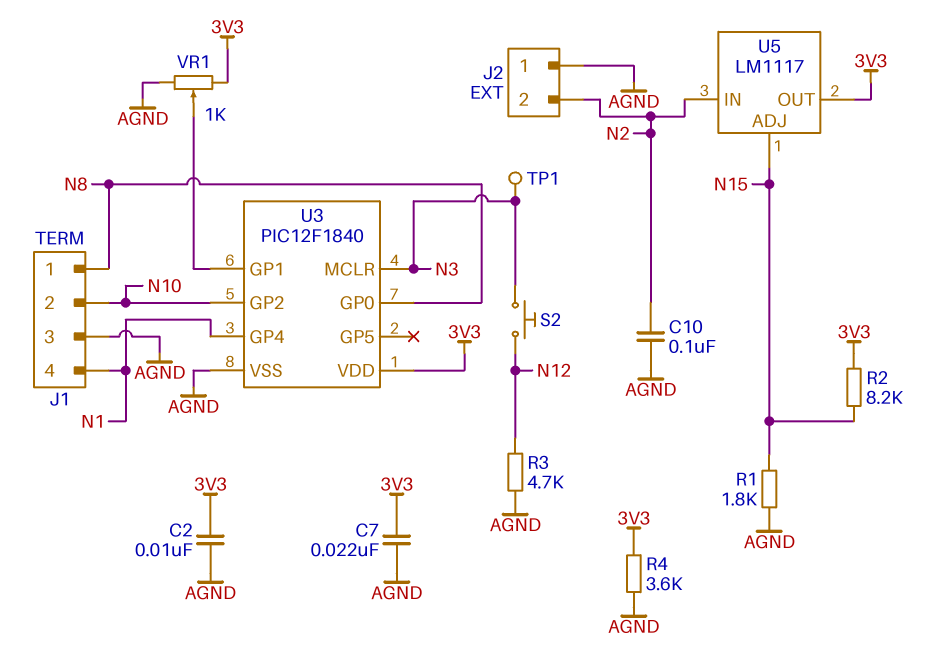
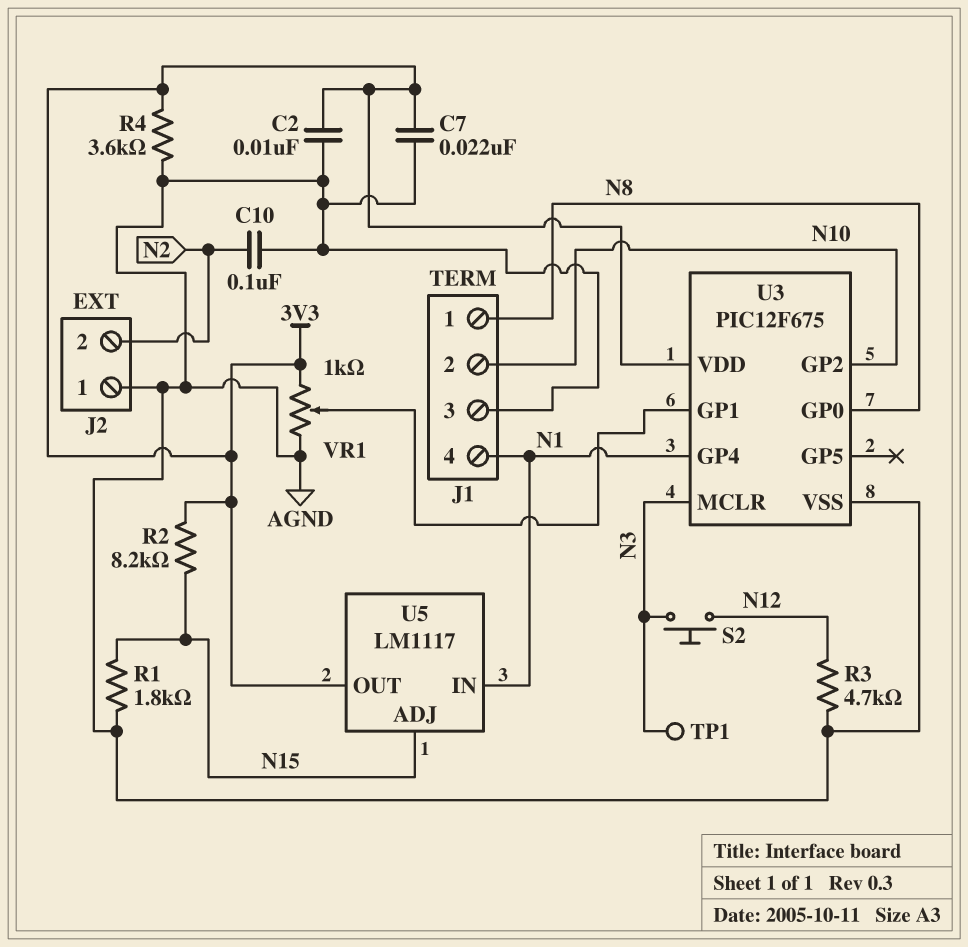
U3: PIC12F1840 -> PIC12F675
U5 pin IN: N2 -> N1

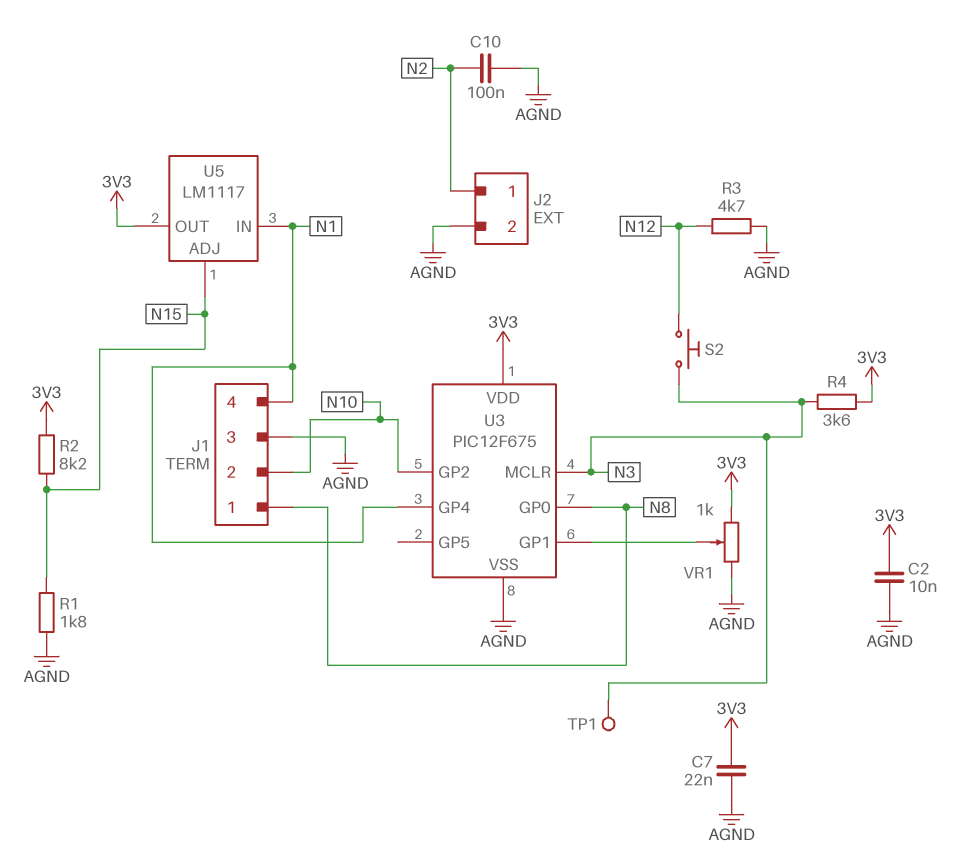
J2 pin 1: AGND -> N2
J2 pin 2: N2 -> AGND
R4: 3.6k (3V3, AGND) -> 3.6k (3V3, N3)

